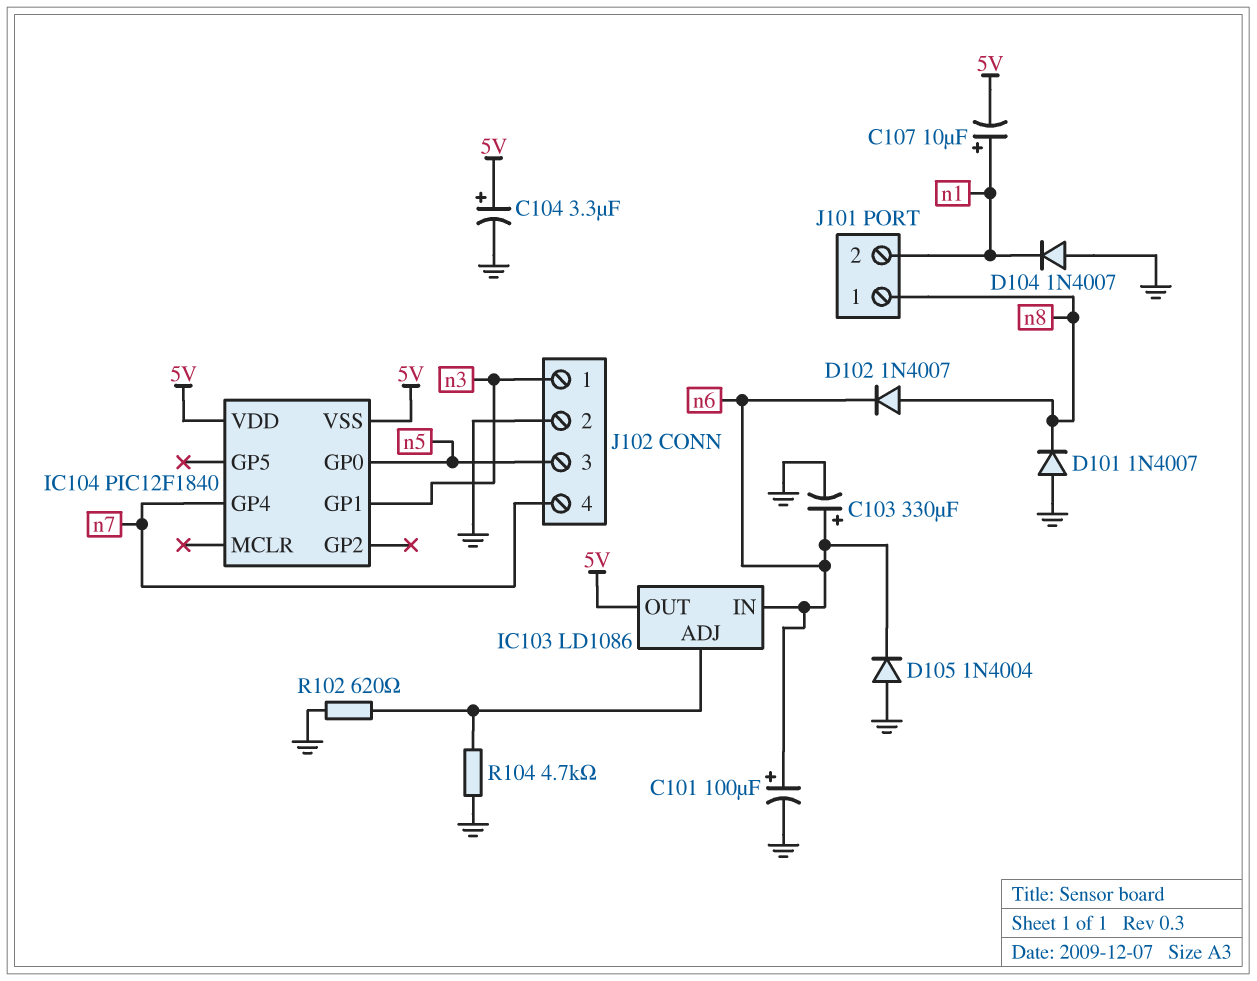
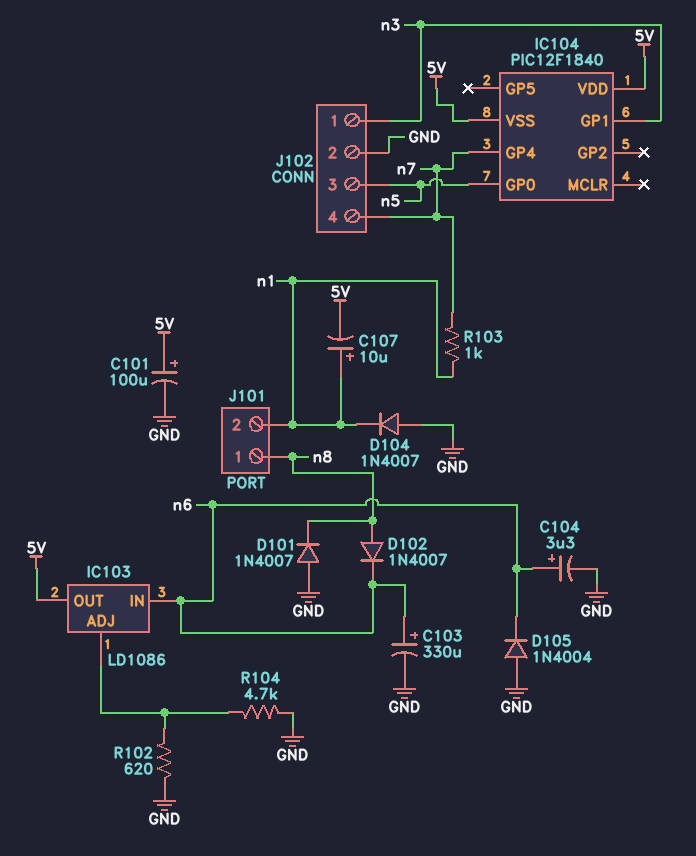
C101: 100uF (plus n6, minus GND) -> 100uF (plus 5V, minus GND)
C104: 3.3uF (plus 5V, minus GND) -> 3.3uF (plus n6, minus GND)
R103: none -> 1k (n1, n7)

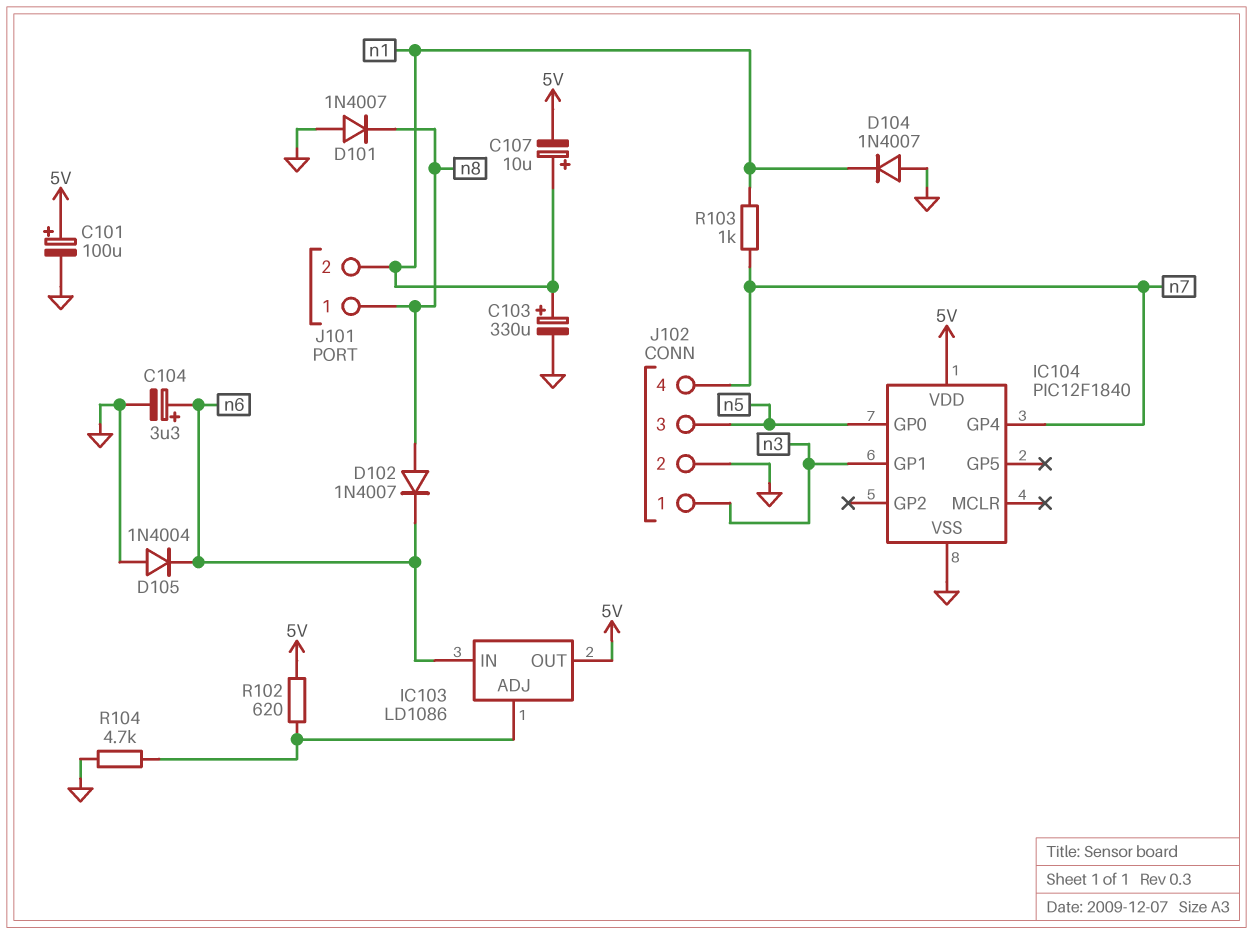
C103: 330uF (plus n6, minus GND) -> 330uF (plus n1, minus GND)
IC104 pin VSS: 5V -> GND
R102: 620 (GND, IC103/ADJ) -> 620 (5V, IC103/ADJ)

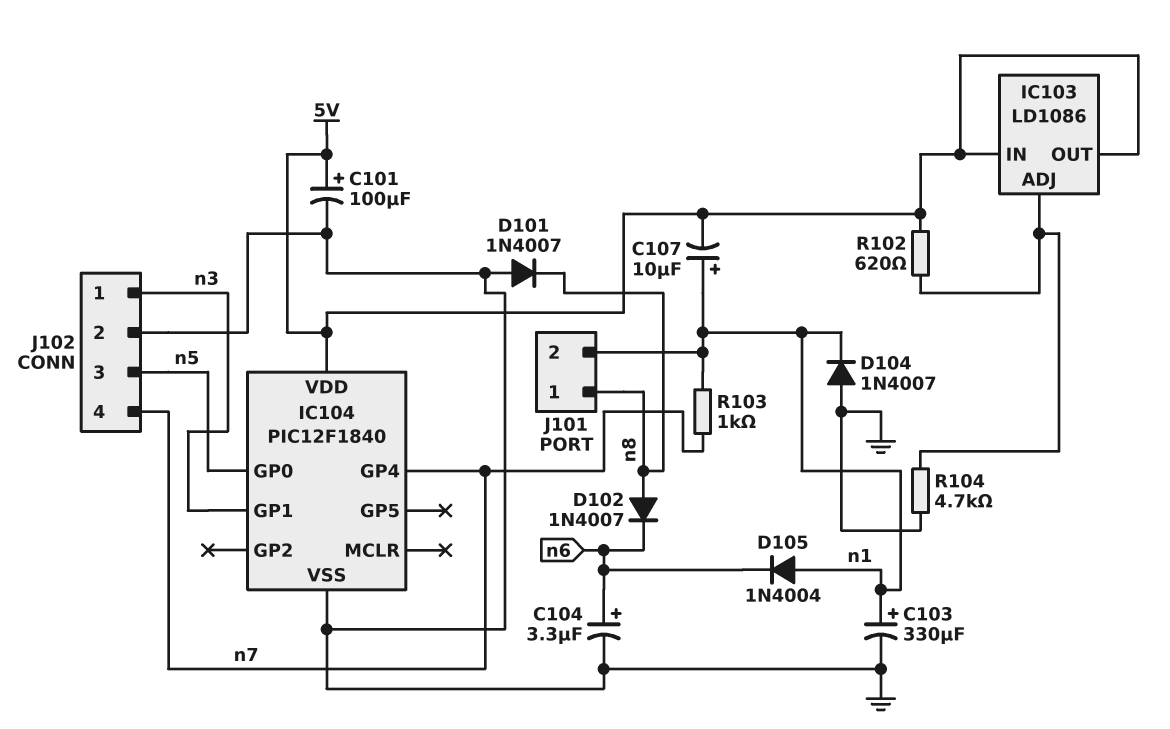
D105: diode 1N4004 (A GND, K n6) -> diode 1N4004 (A n1, K n6)
IC103 pin IN: n6 -> 5V

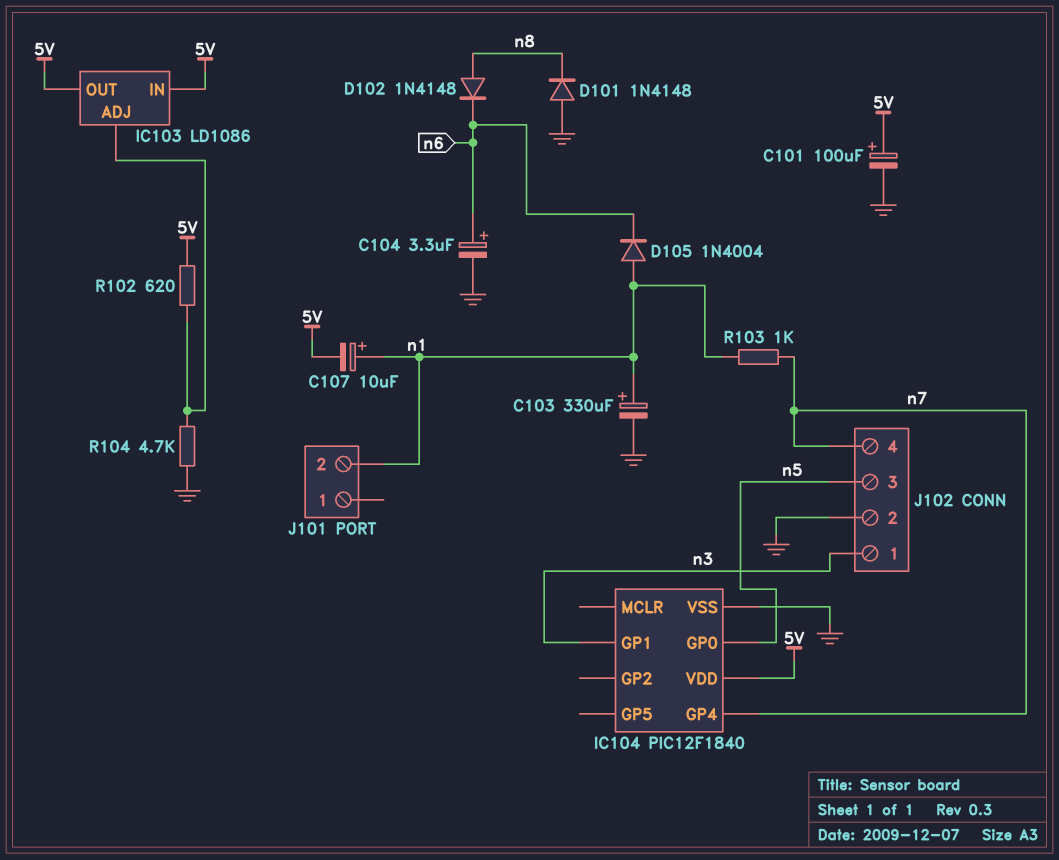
D101: diode 1N4007 (A GND, K n8) -> diode 1N4148 (A GND, K n8)
D102: diode 1N4007 (A n8, K n6) -> diode 1N4148 (A n8, K n6)
D104: diode 1N4007 (A GND, K n1) -> none
J101 pin 1: n8 -> none

